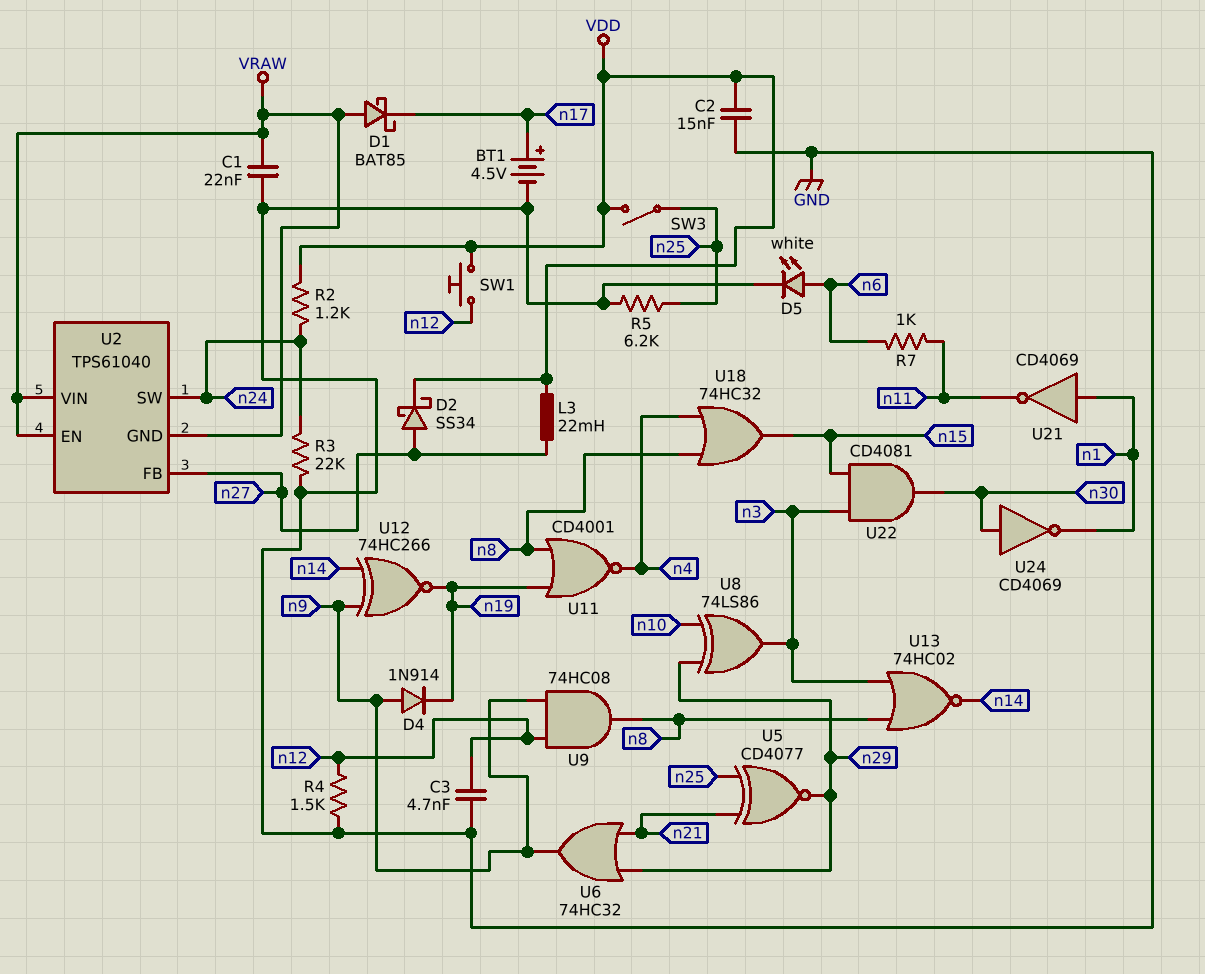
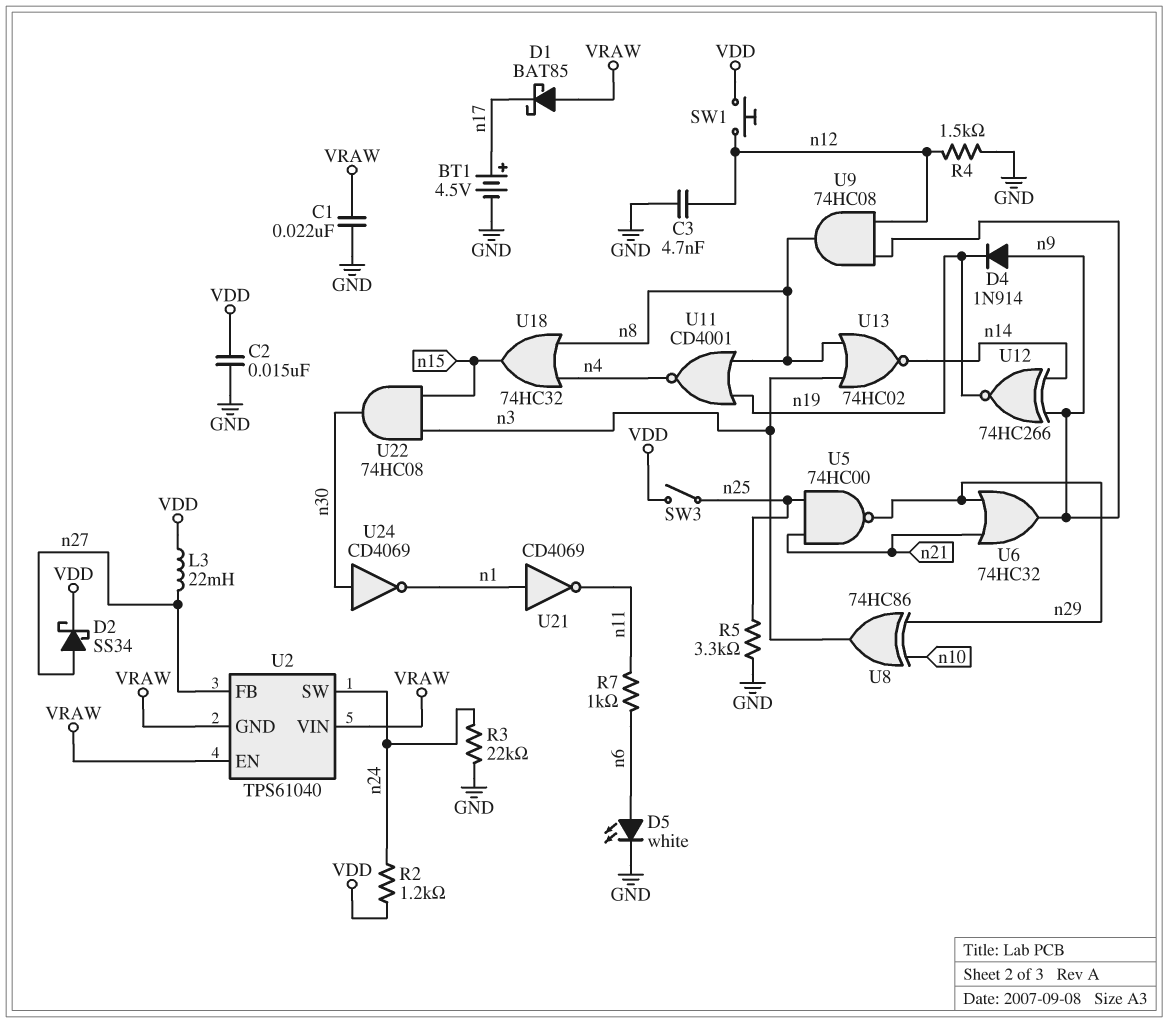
R5: 6.2k (GND, n25) -> 3.3k (GND, n25)
U5: XNOR CD4077 (in n21, in n25, out n29) -> NAND 74HC00 (in n21, in n25, out n29)
U8: XOR 74LS86 (in n10, in n29, out n3) -> XOR 74HC86 (in n10, in n29, out n3)
U22: AND CD4081 (in n3, in n15, out n30) -> AND 74HC08 (in n3, in n15, out n30)

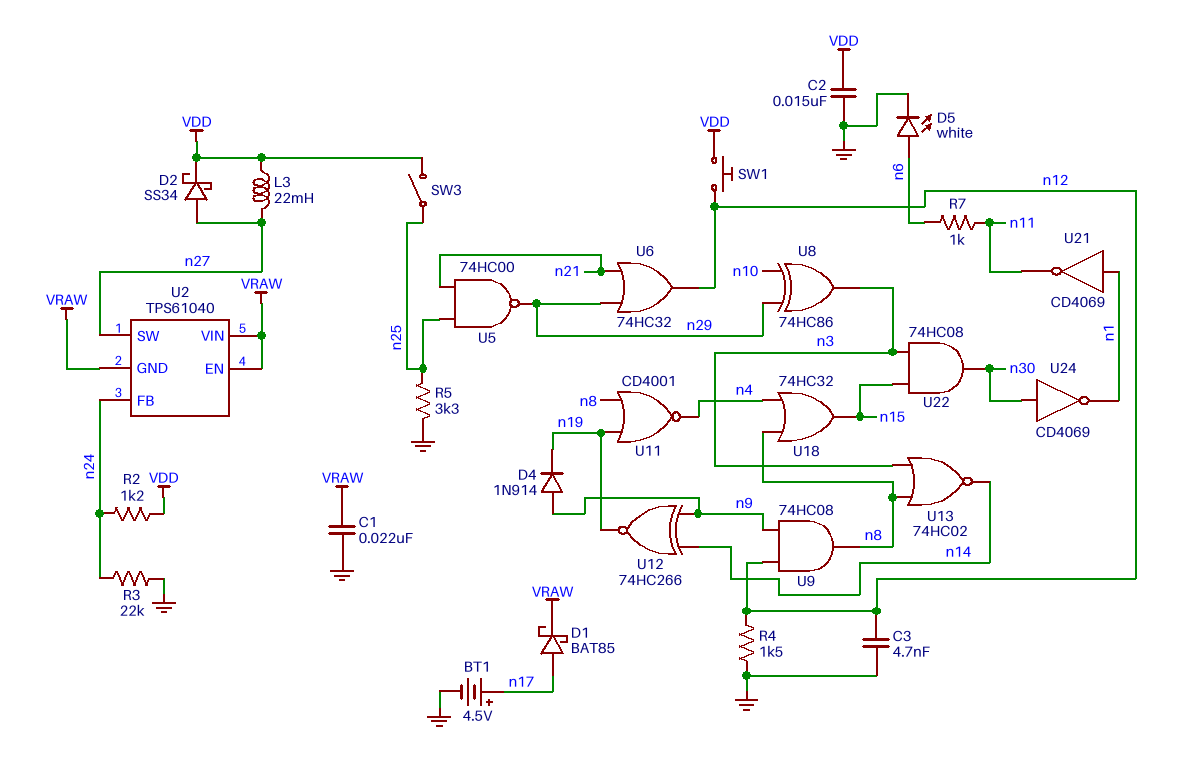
D1: schottky BAT85 (A VRAW, K n17) -> schottky BAT85 (A n17, K VRAW)
U2 pin FB: n27 -> n24
U2 pin SW: n24 -> n27
U6: OR 74HC32 (in n21, in n29, out n9) -> OR 74HC32 (in n21, in n29, out n12)

